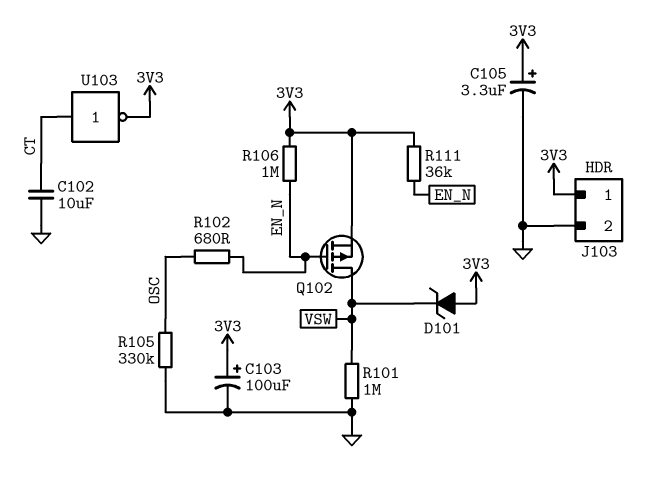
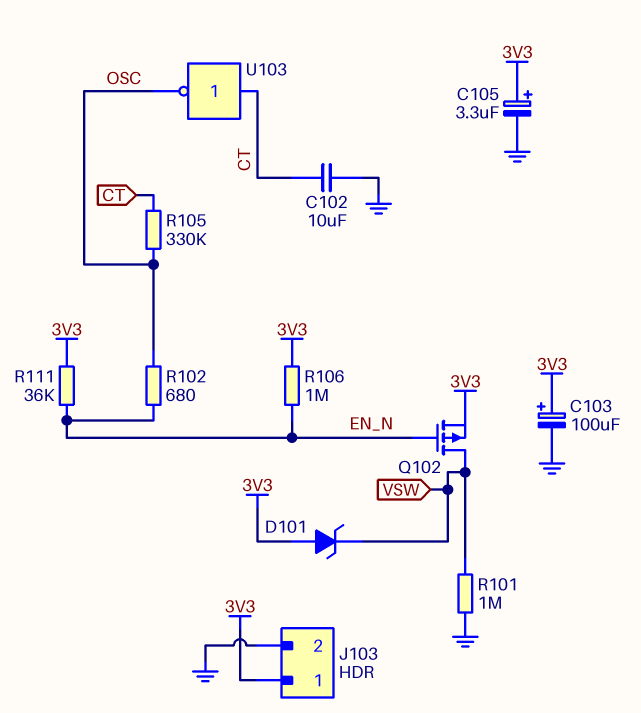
R105: 330k (GND, OSC) -> 330k (CT, OSC)
U103: NOT (in CT, out 3V3) -> NOT (in CT, out OSC)

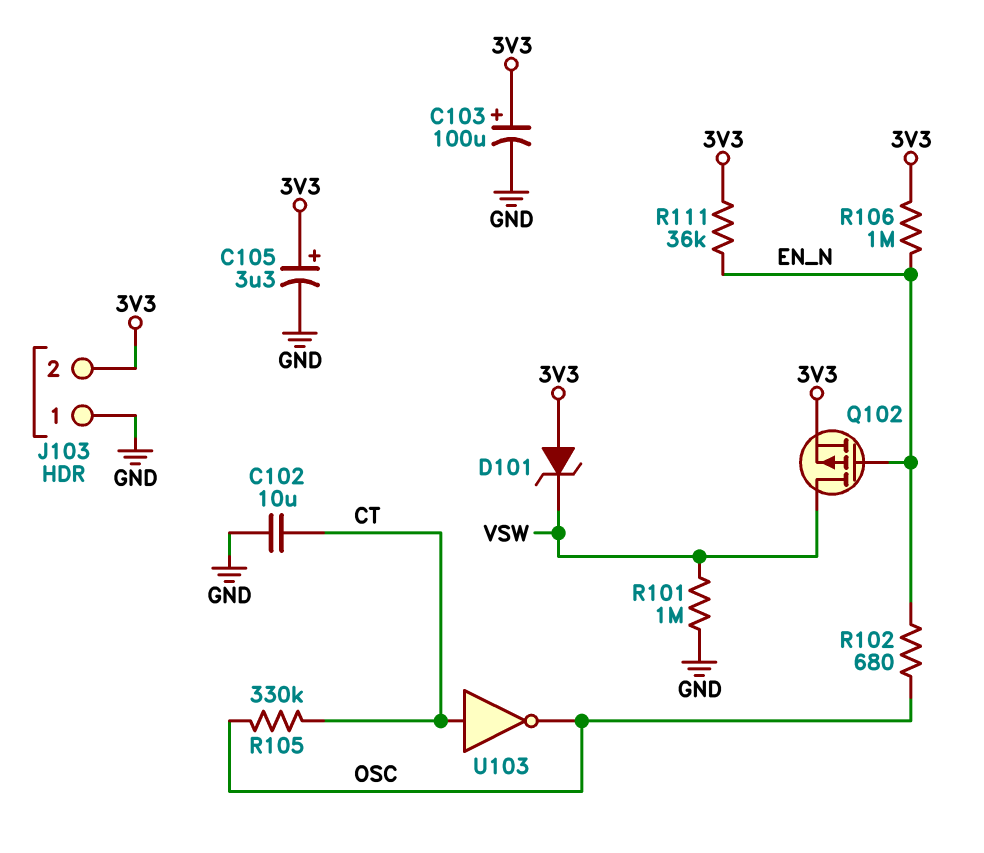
J103 pin 1: 3V3 -> GND
J103 pin 2: GND -> 3V3

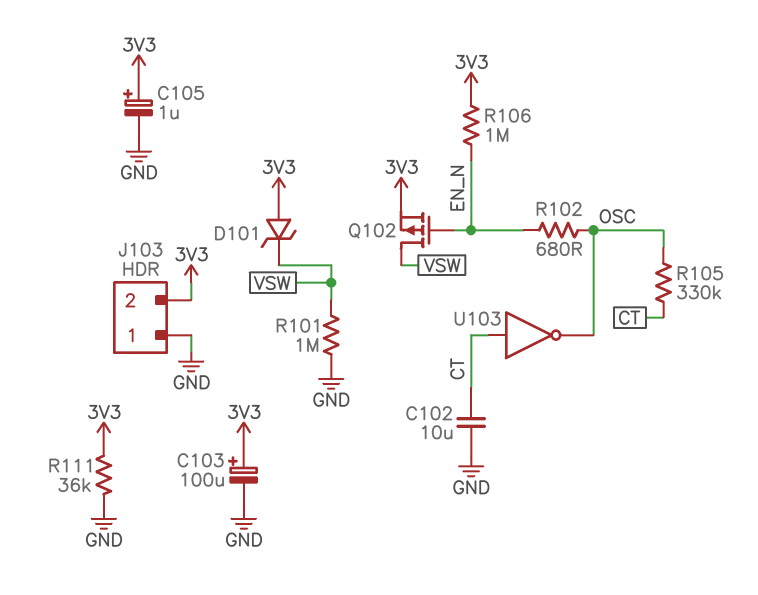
C105: 3.3uF (plus 3V3, minus GND) -> 1uF (plus 3V3, minus GND)
R111: 36k (3V3, EN_N) -> 36k (3V3, GND)

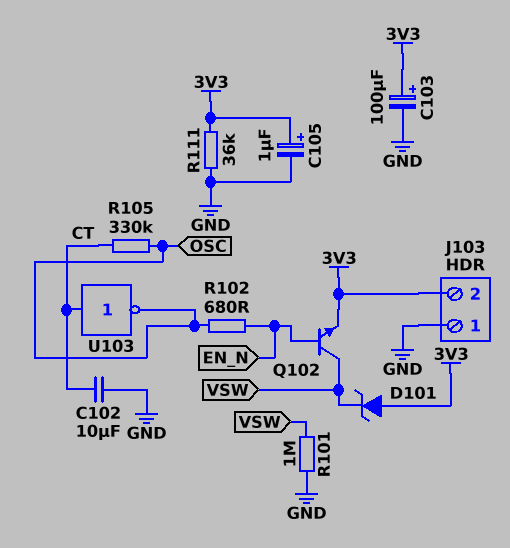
Q102: PMOS (G EN_N, D VSW, S 3V3) -> NPN (B EN_N, C VSW, E 3V3)
R106: 1M (3V3, EN_N) -> none

